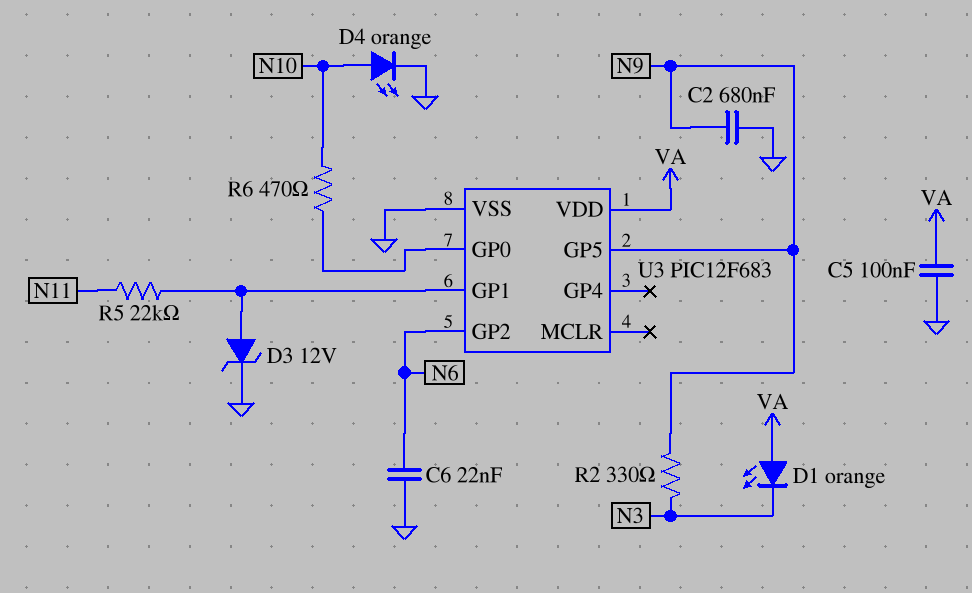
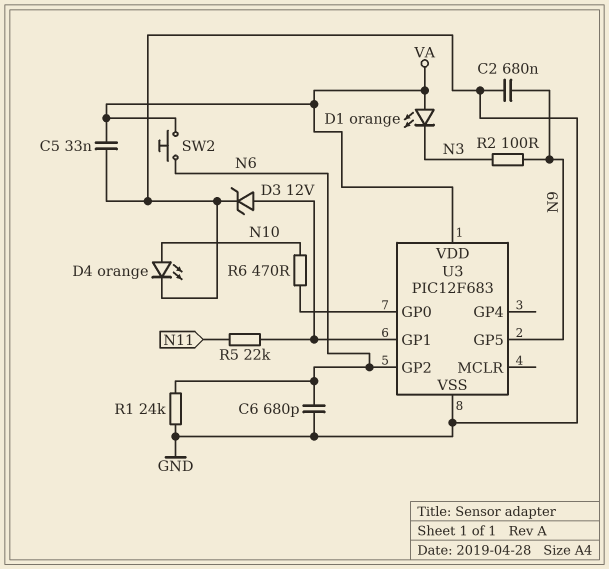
C5: 100nF (GND, VA) -> 33nF (GND, VA)
C6: 22nF (GND, N6) -> 680pF (GND, N6)
R1: none -> 24k (GND, N6)
R2: 330 (N3, N9) -> 100 (N3, N9)
SW2: none -> button (N6, VA)

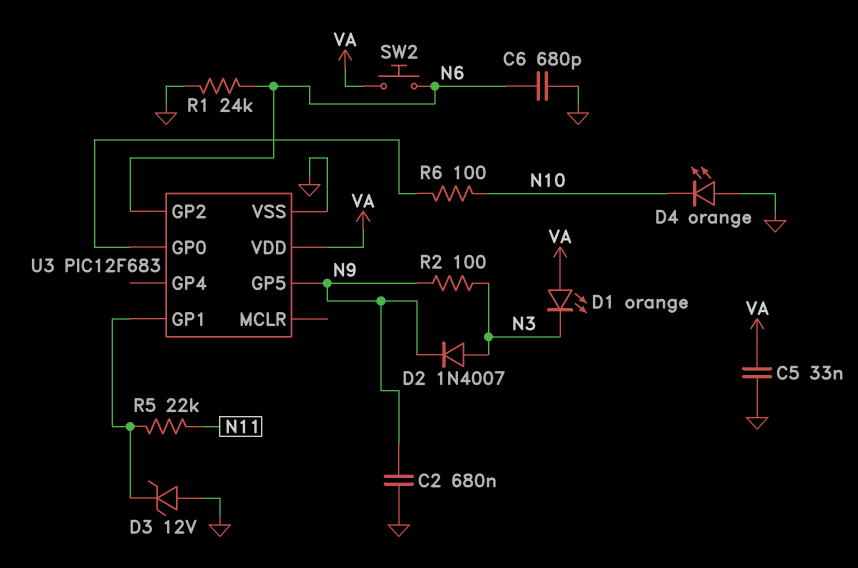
D2: none -> diode 1N4007 (A N3, K N9)
D3: zener 12V (A U3/GP1, K GND) -> zener 12V (A GND, K U3/GP1)
D4: LED orange (A N10, K GND) -> LED orange (A GND, K N10)
R6: 470 (N10, U3/GP0) -> 100 (N10, U3/GP0)

